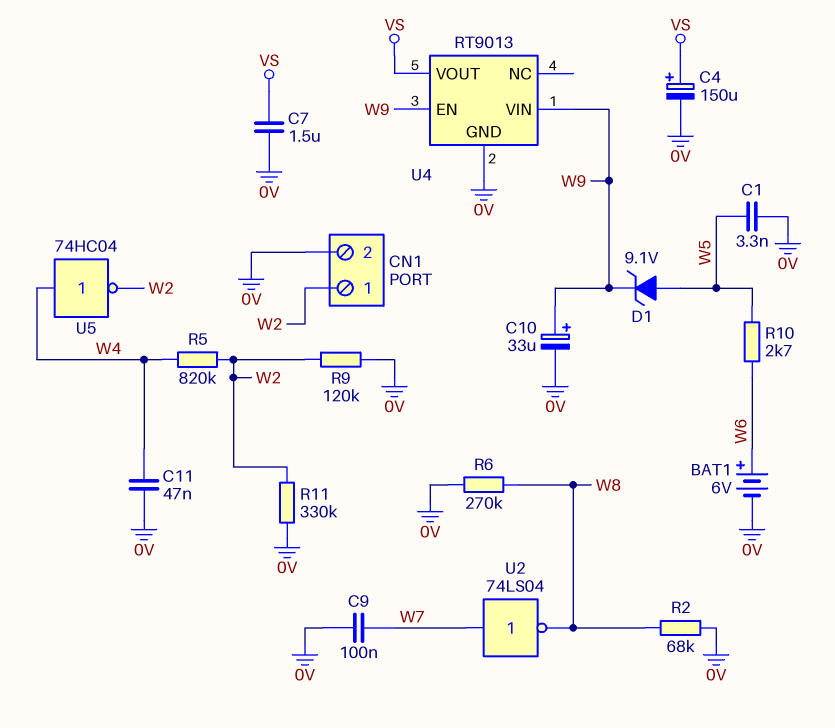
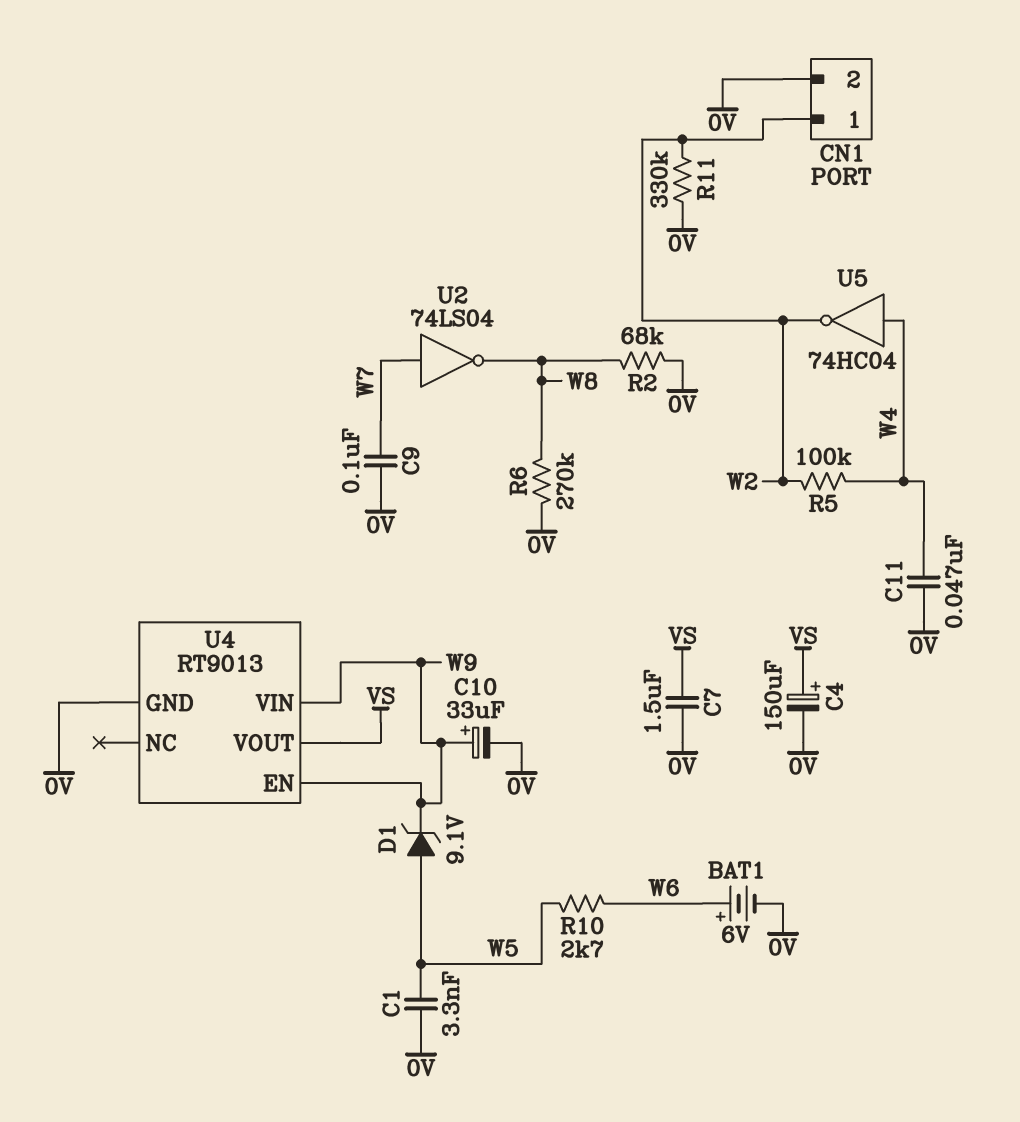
R5: 820k (W2, W4) -> 100k (W2, W4)
R9: 120k (0V, W2) -> none

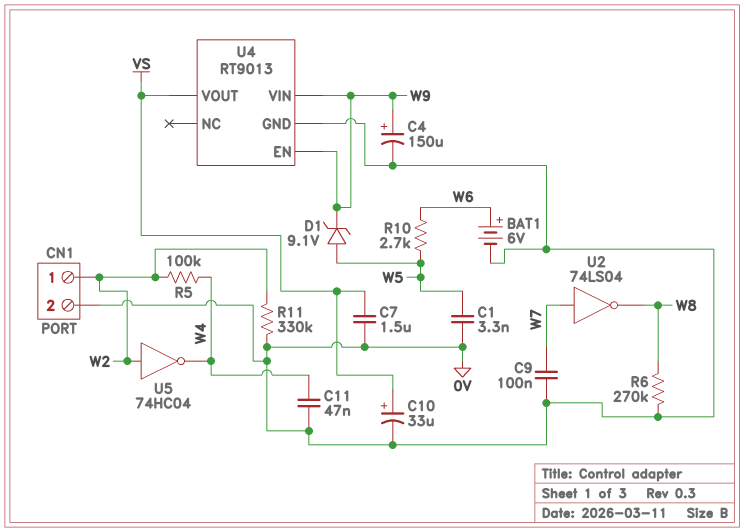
C4: 150uF (plus VS, minus 0V) -> 150uF (plus W9, minus 0V)
C10: 33uF (plus W9, minus 0V) -> 33uF (plus VS, minus 0V)
R2: 68k (0V, W8) -> none
U5: NOT 74HC04 (in W4, out W2) -> NOT 74HC04 (in W2, out W4)

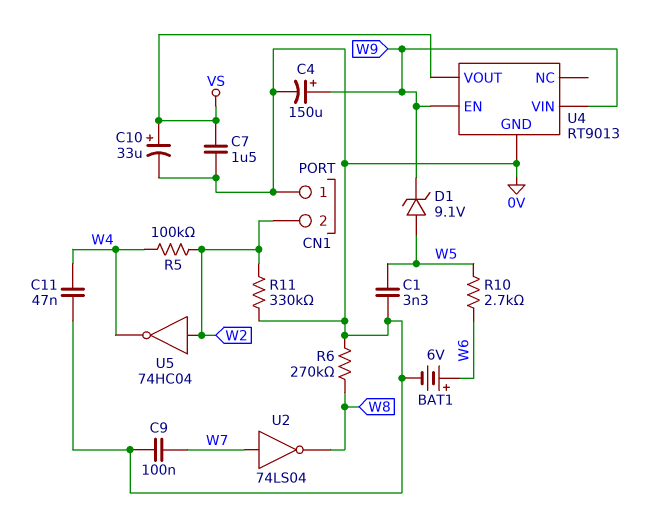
CN1 pin 1: W2 -> 0V
CN1 pin 2: 0V -> W2

